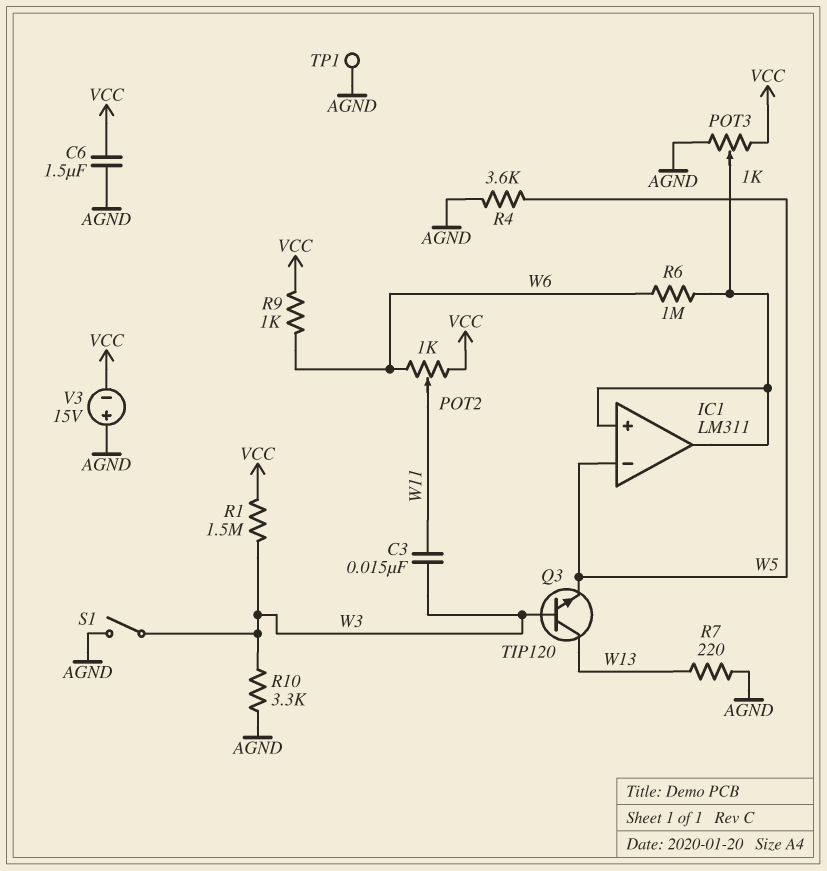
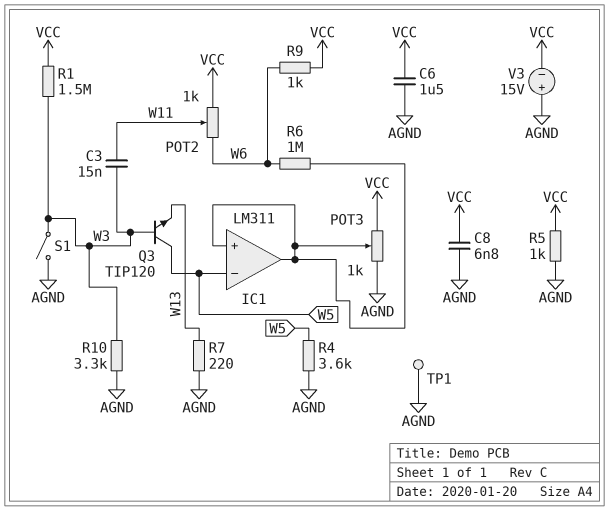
C8: none -> 6.8nF (AGND, VCC)
Q3: NPN TIP120 (B W3, C W13, E W5) -> NPN TIP120 (B W3, C W5, E W13)
R5: none -> 1k (AGND, VCC)

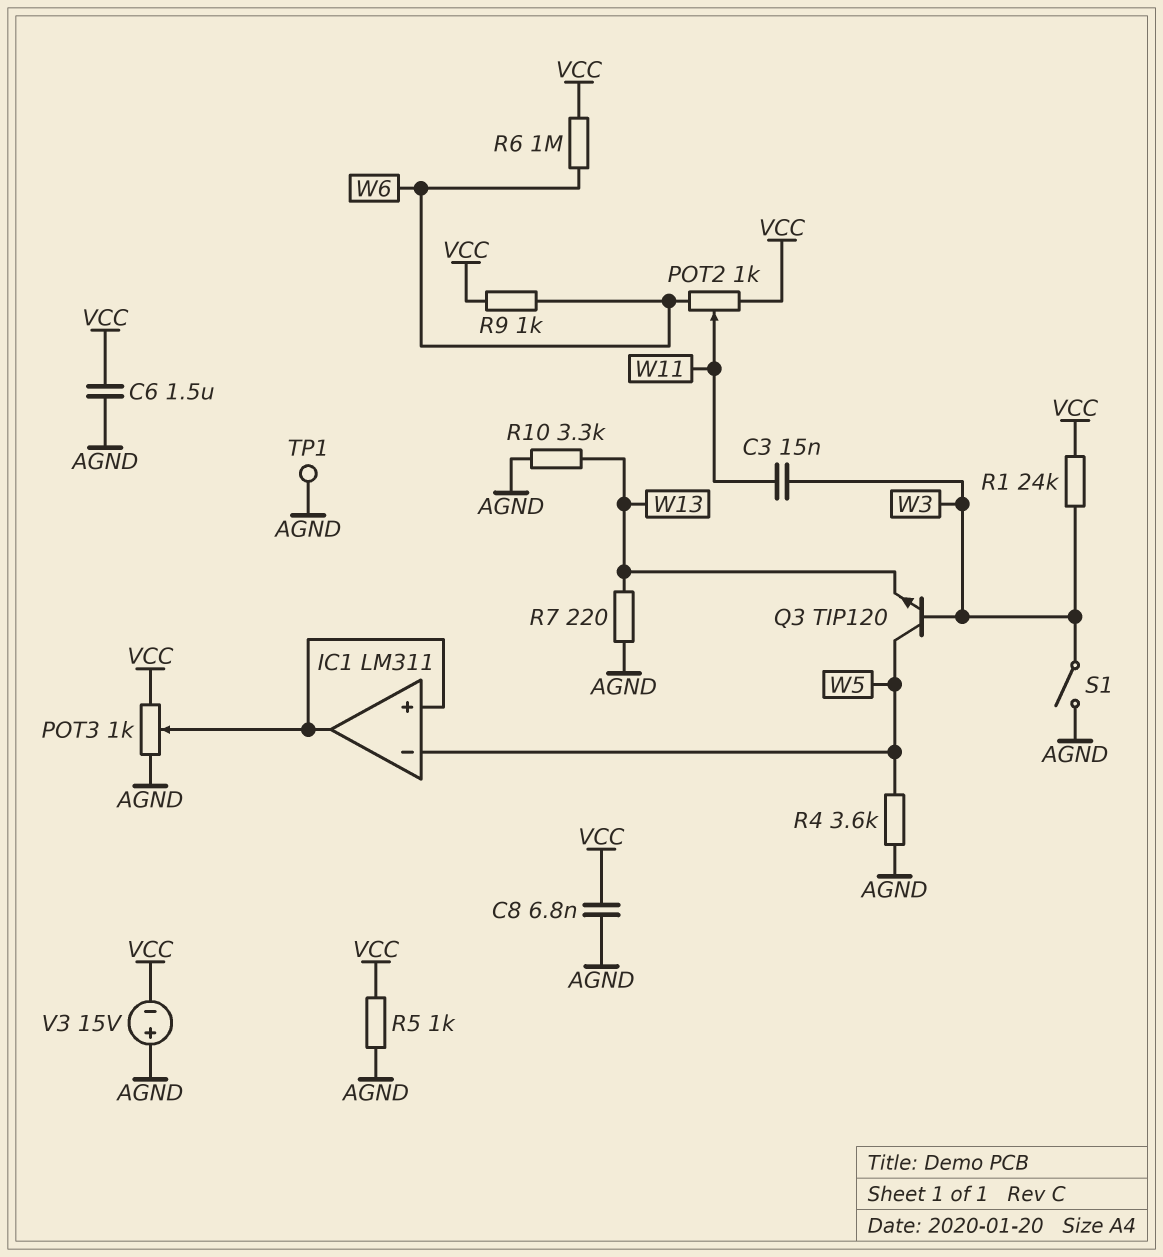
R1: 1.5M (VCC, W3) -> 24k (VCC, W3)
R6: 1M (IC1/in+, W6) -> 1M (VCC, W6)
R10: 3.3k (AGND, W3) -> 3.3k (AGND, W13)

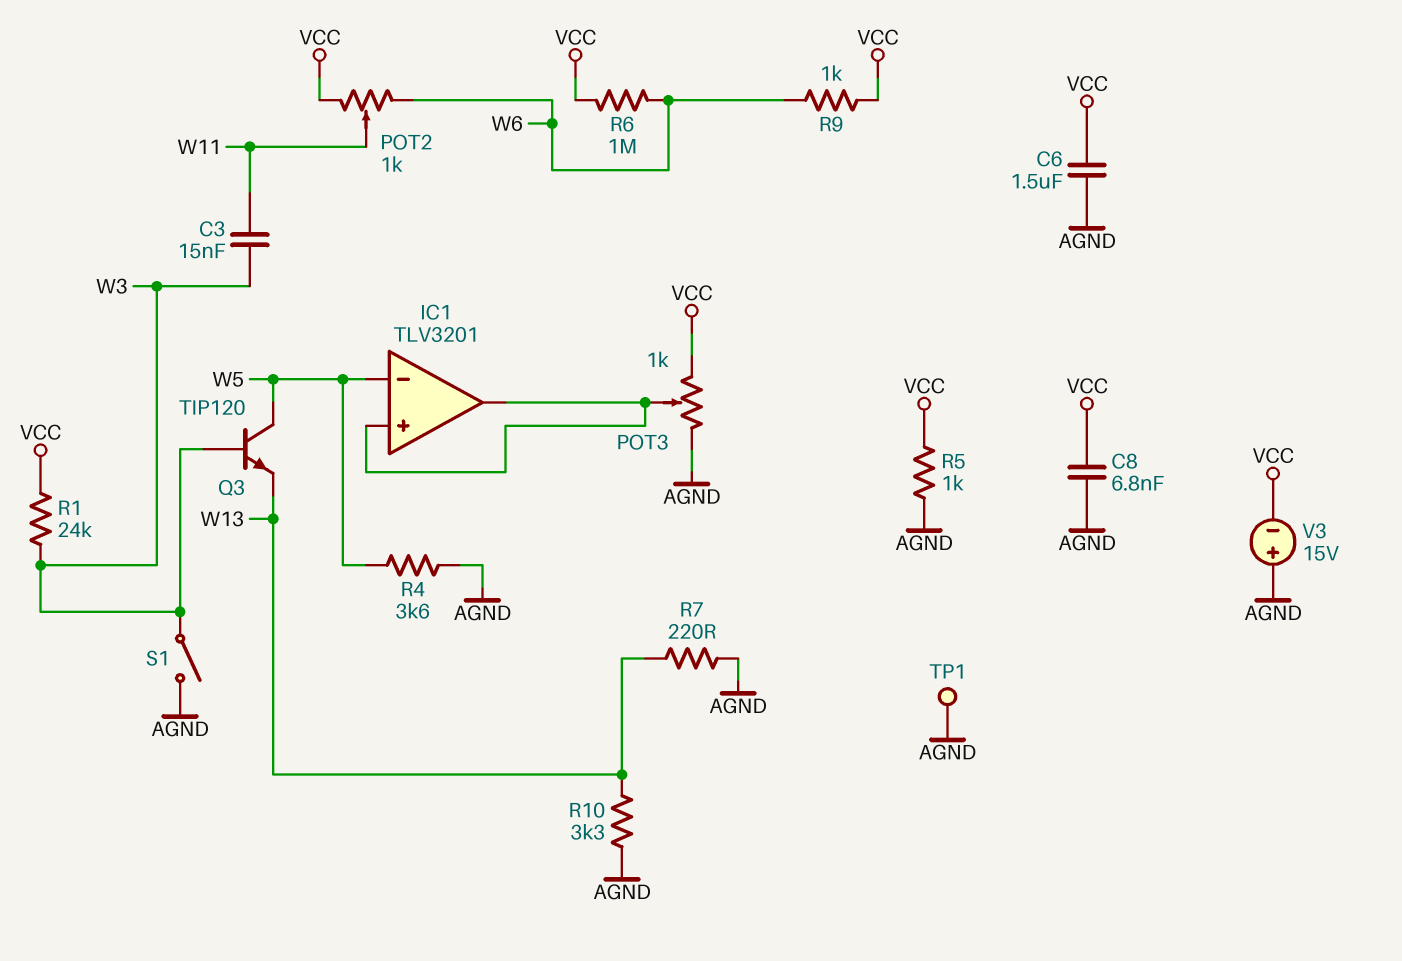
IC1: LM311 -> TLV3201

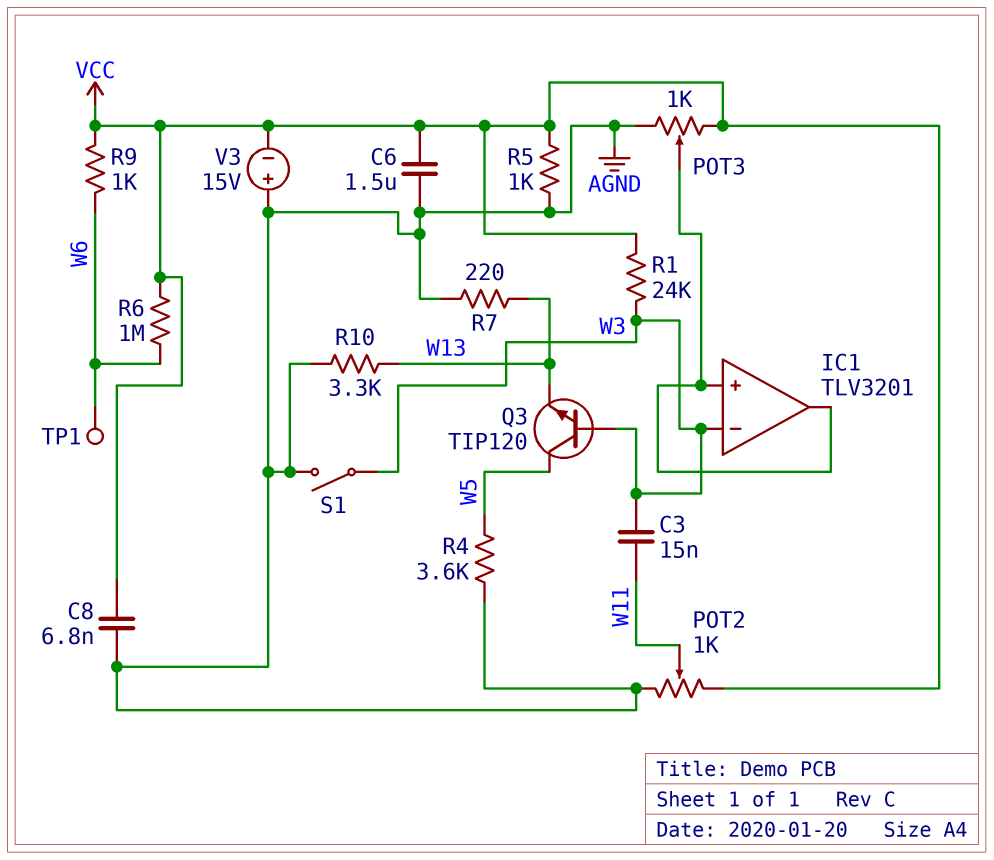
IC1 pin in-: W5 -> W3
POT2: 1k (VCC, W6, wiper W11) -> 1k (AGND, VCC, wiper W11)
TP1: test point (AGND) -> test point (W6)

